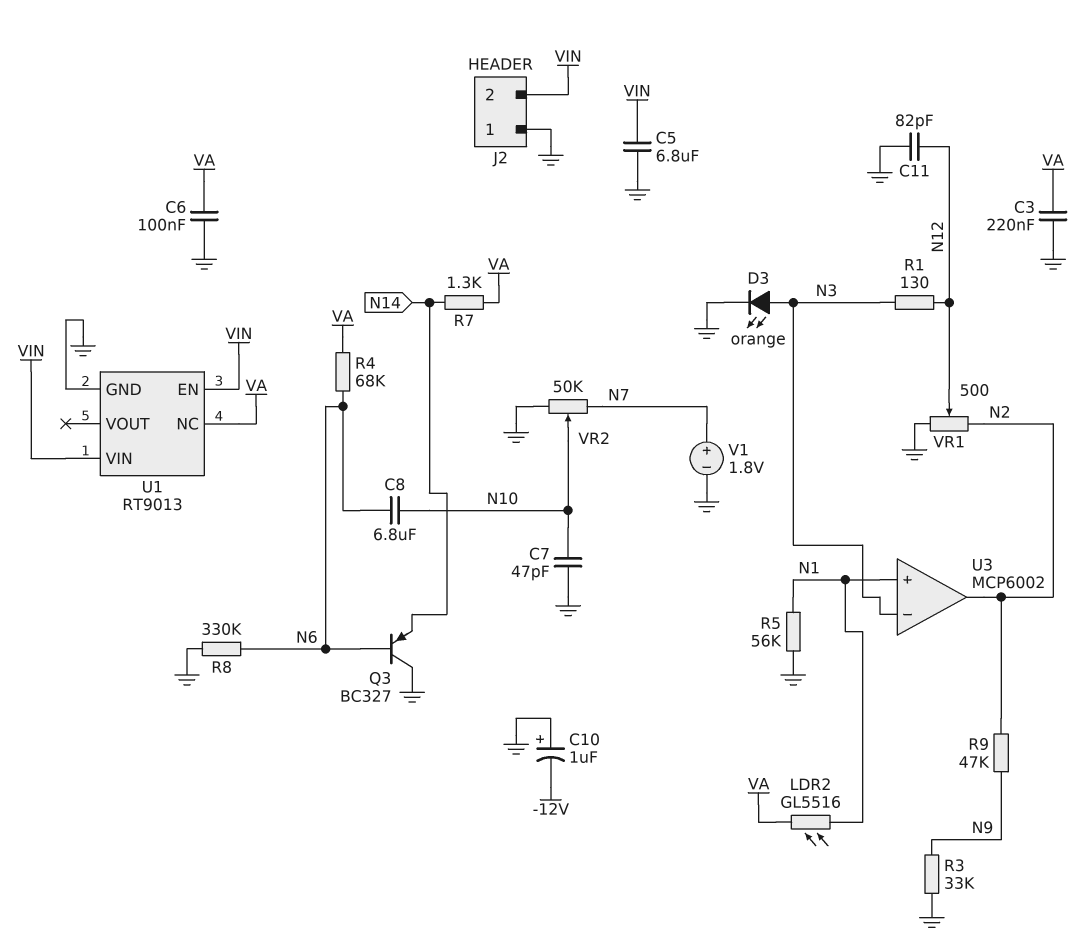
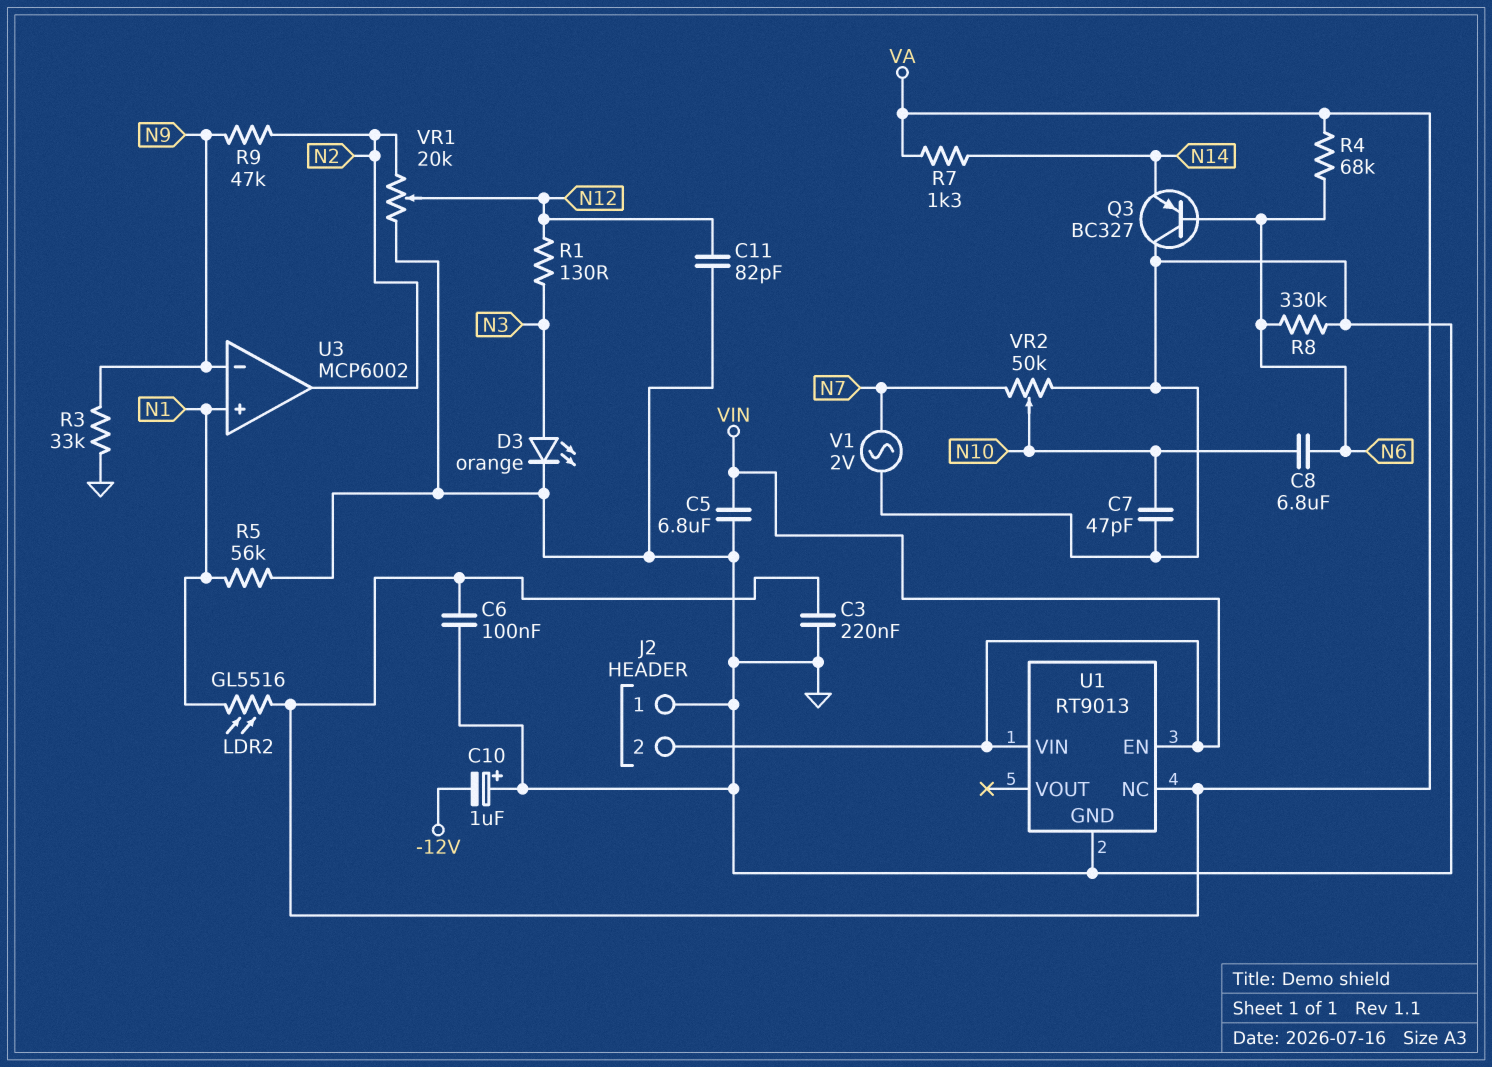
U3 pin in-: N3 -> N9
V1: 1.8V (plus N7, minus GND) -> AC 2V (GND, N7)
VR1: 500 (GND, N2, wiper N12) -> 20k (GND, N2, wiper N12)

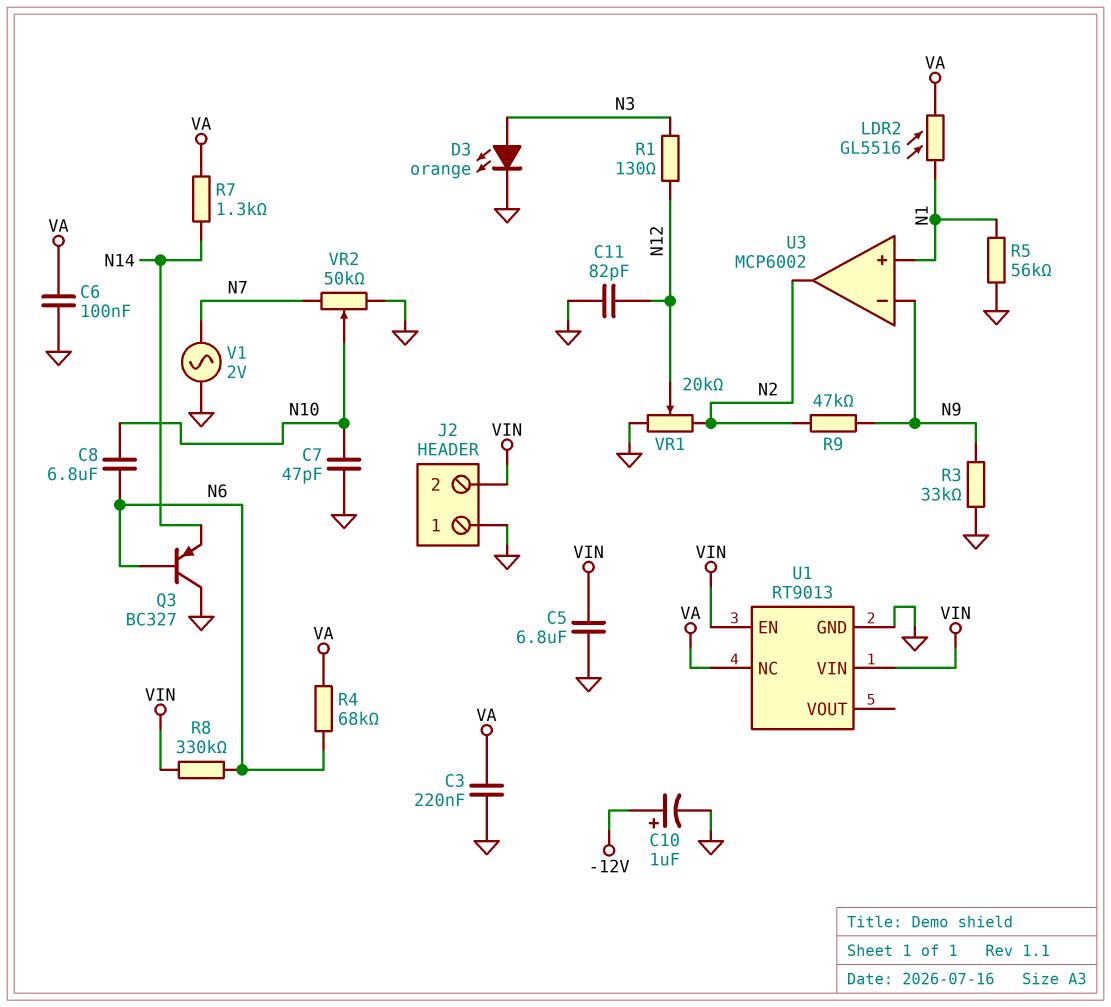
C10: 1uF (plus GND, minus -12V) -> 1uF (plus -12V, minus GND)
R8: 330k (GND, N6) -> 330k (N6, VIN)

